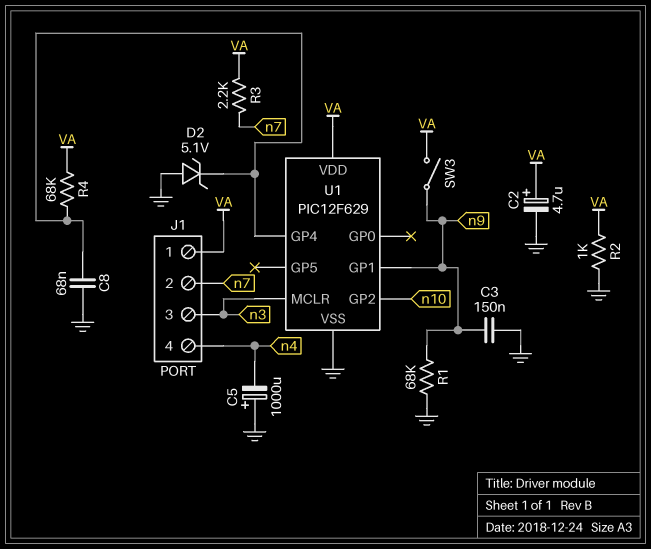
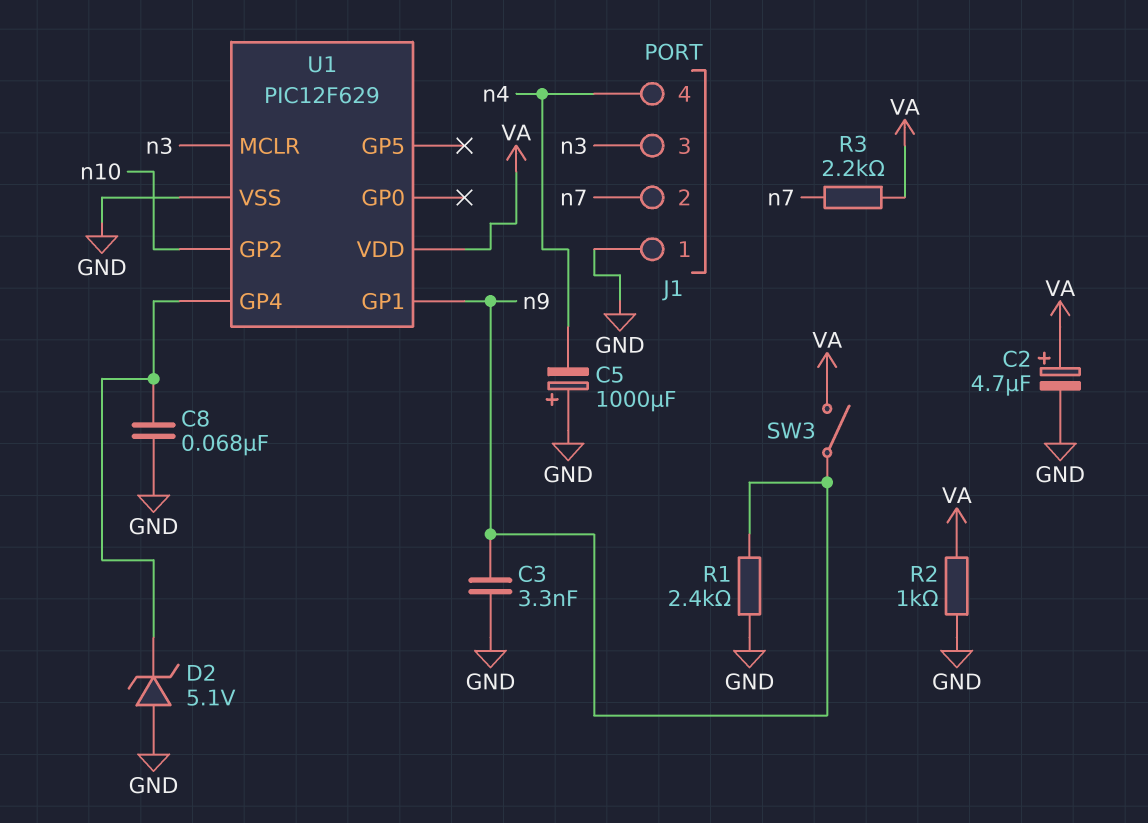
C3: 150nF (GND, n9) -> 3.3nF (GND, n9)
J1 pin 1: VA -> GND
R1: 68k (GND, n9) -> 2.4k (GND, n9)
R4: 68k (U1/GP4, VA) -> none

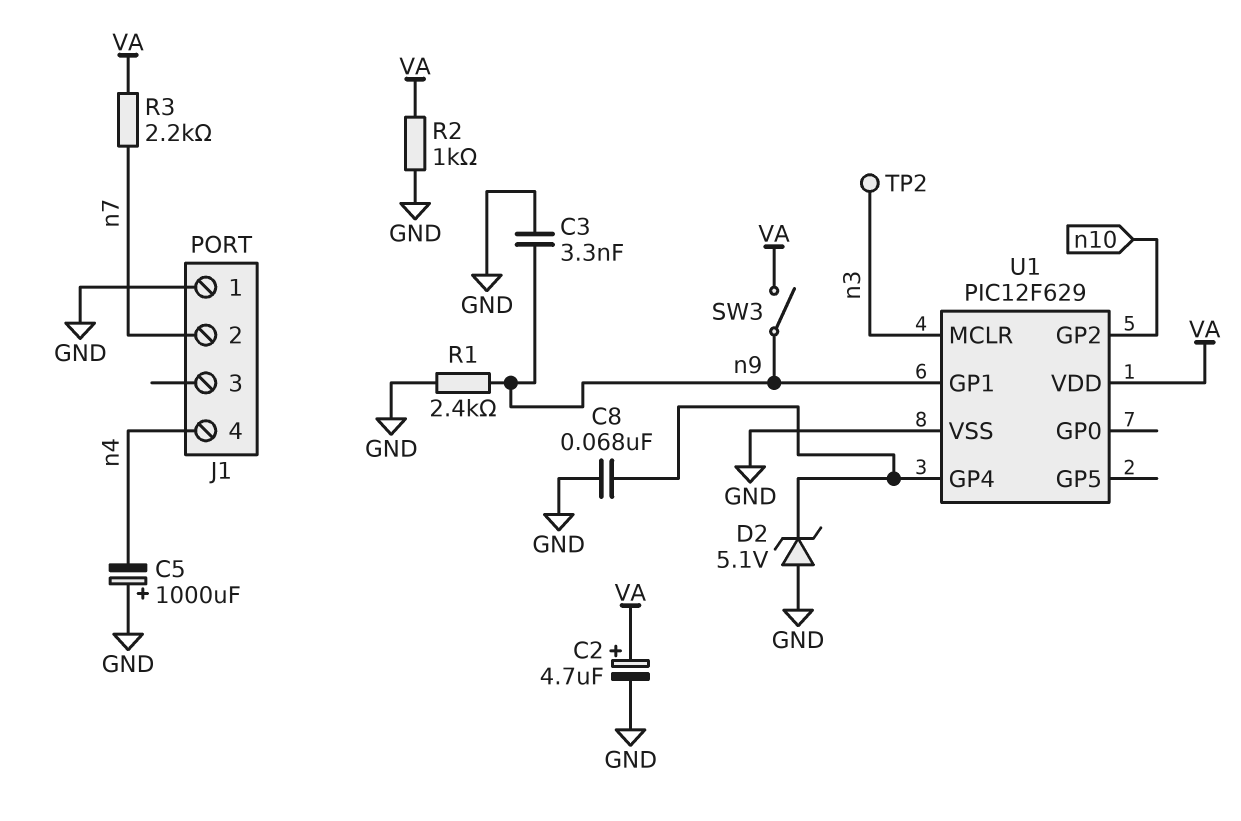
J1 pin 3: n3 -> none
TP2: none -> test point (n3)

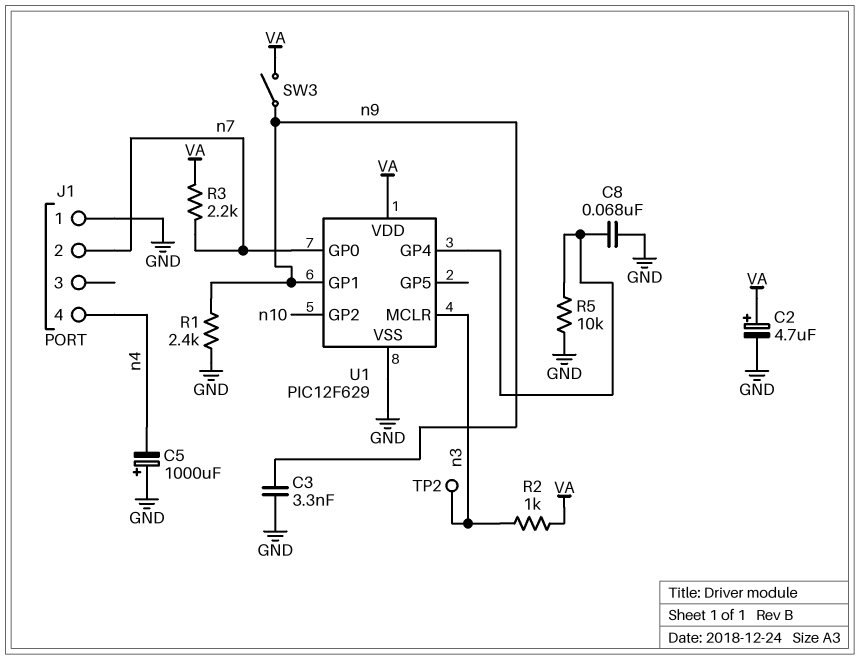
D2: zener 5.1V (A GND, K U1/GP4) -> none
R2: 1k (GND, VA) -> 1k (VA, n3)
R5: none -> 10k (GND, U1/GP4)
U1 pin GP0: none -> n7

